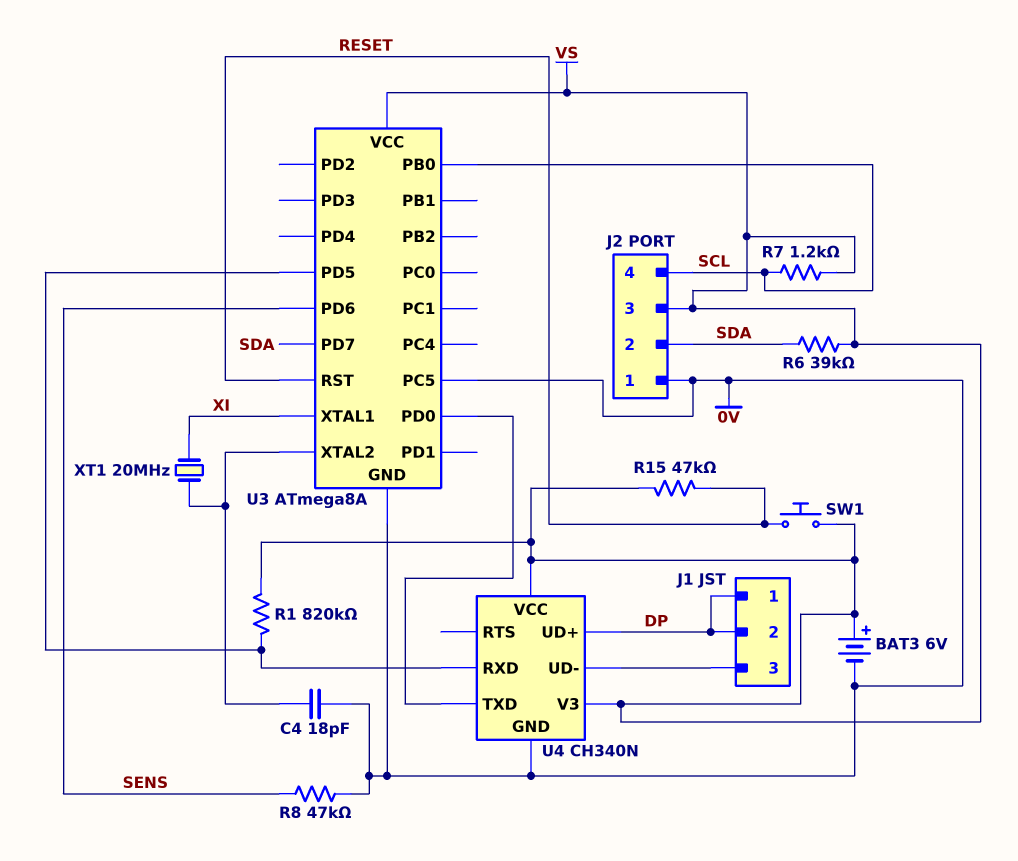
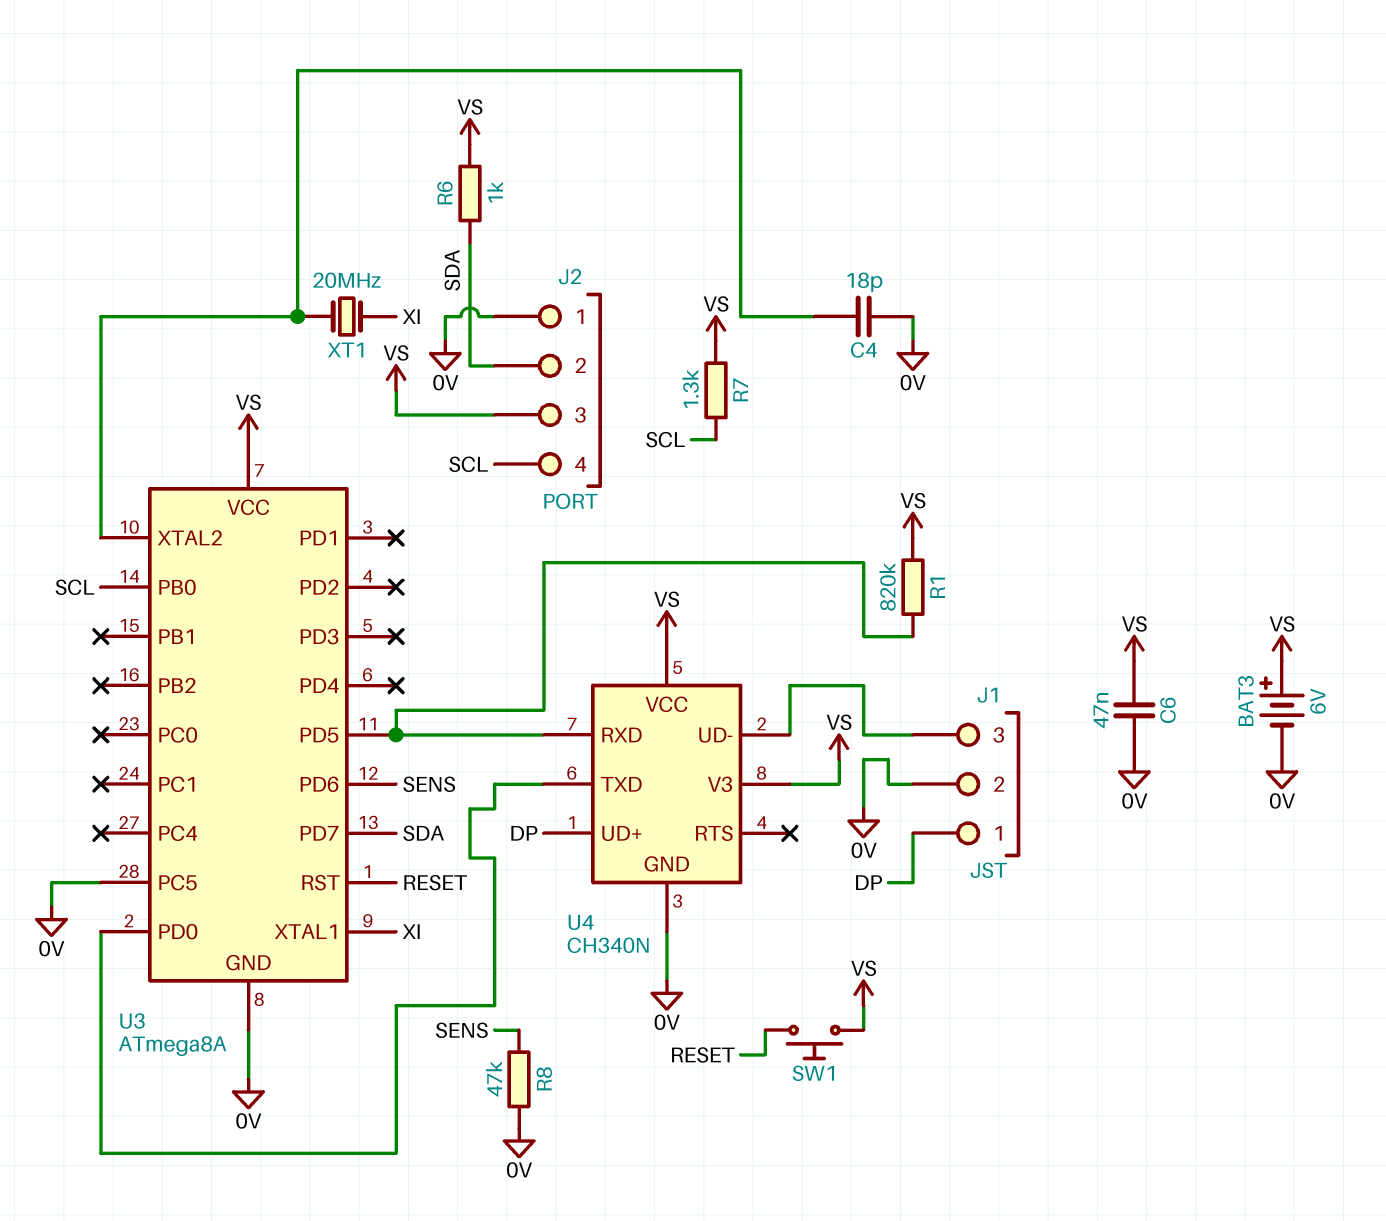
C6: none -> 47nF (0V, VS)
J1 pin 2: DP -> 0V
R6: 39k (SDA, VS) -> 1k (SDA, VS)
R7: 1.2k (SCL, VS) -> 1.3k (SCL, VS)
R15: 47k (RESET, VS) -> none

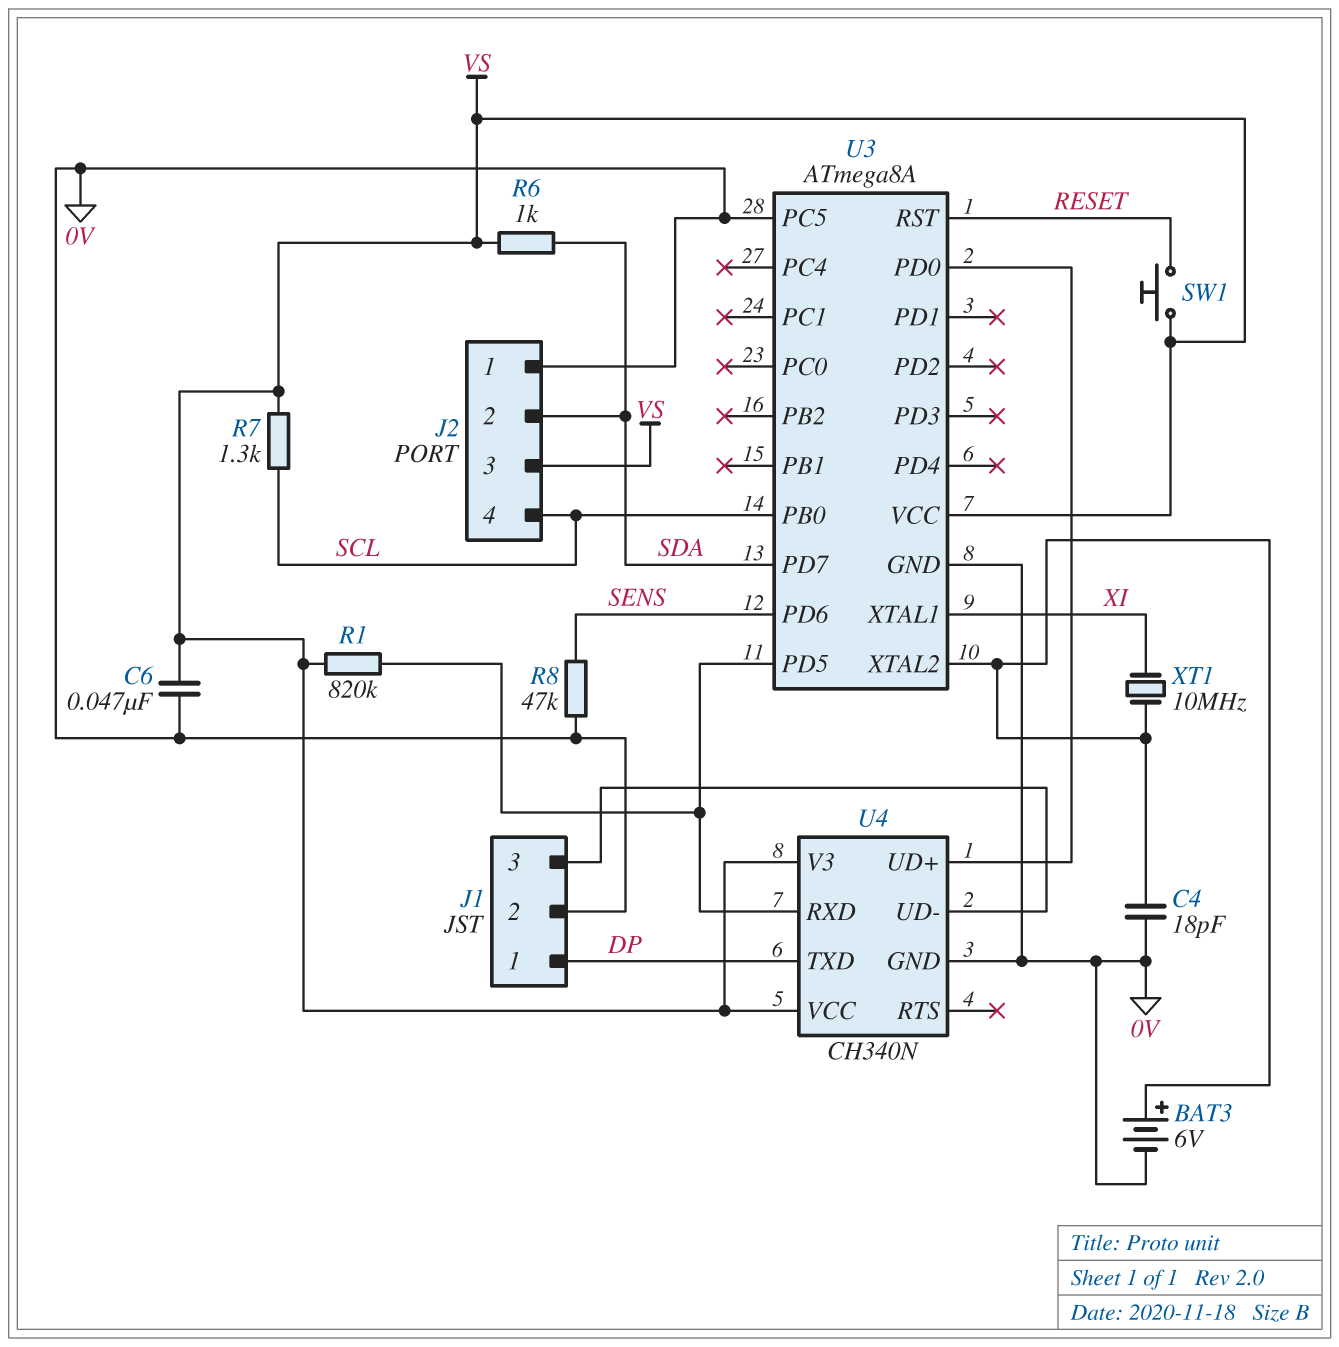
BAT3: 6V (plus VS, minus 0V) -> 6V (plus U3/XTAL2, minus 0V)
U4 pin TXD: U3/PD0 -> DP
U4 pin UD+: DP -> U3/PD0
XT1: 20MHz (U3/XTAL2, XI) -> 10MHz (U3/XTAL2, XI)

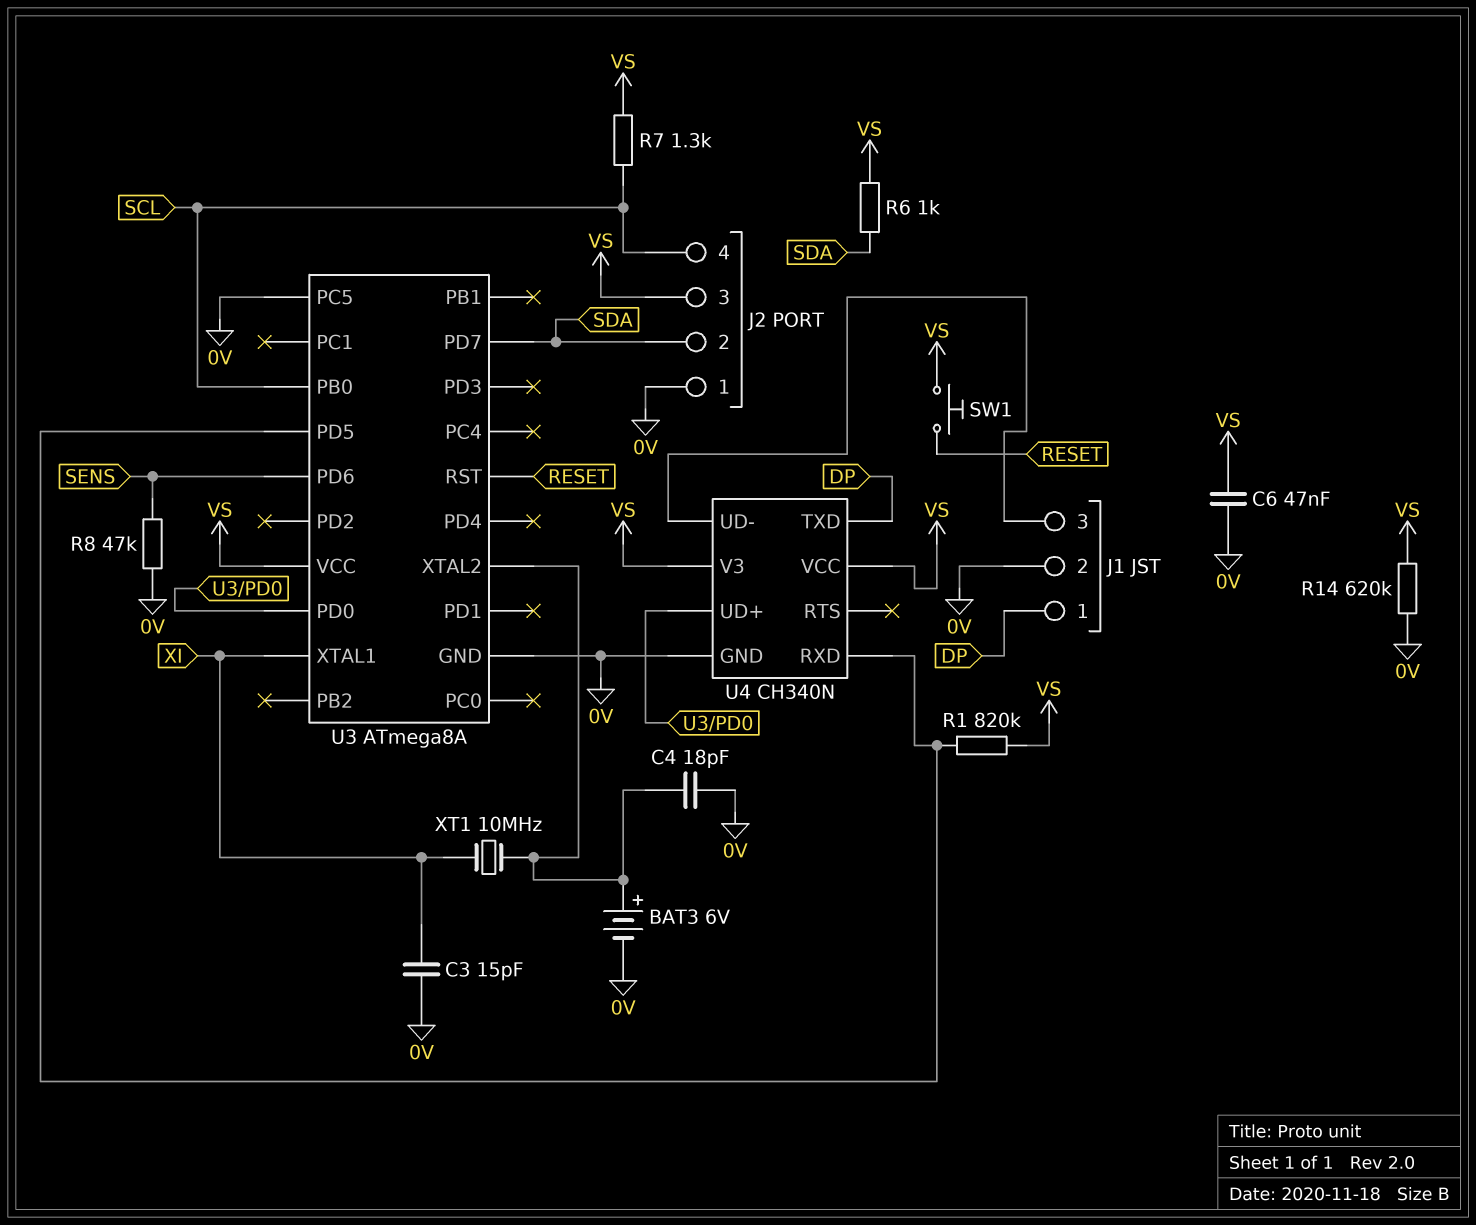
C3: none -> 15pF (0V, XI)
R14: none -> 620k (0V, VS)

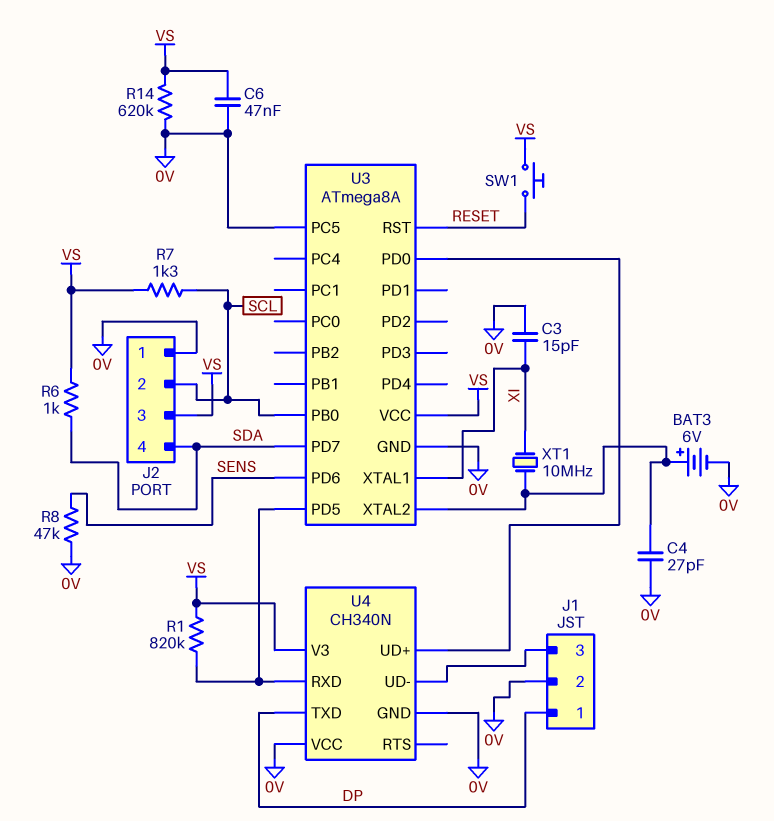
C4: 18pF (0V, U3/XTAL2) -> 27pF (0V, U3/XTAL2)
J2 pin 2: SDA -> SCL
J2 pin 4: SCL -> SDA
U4 pin VCC: VS -> 0V

